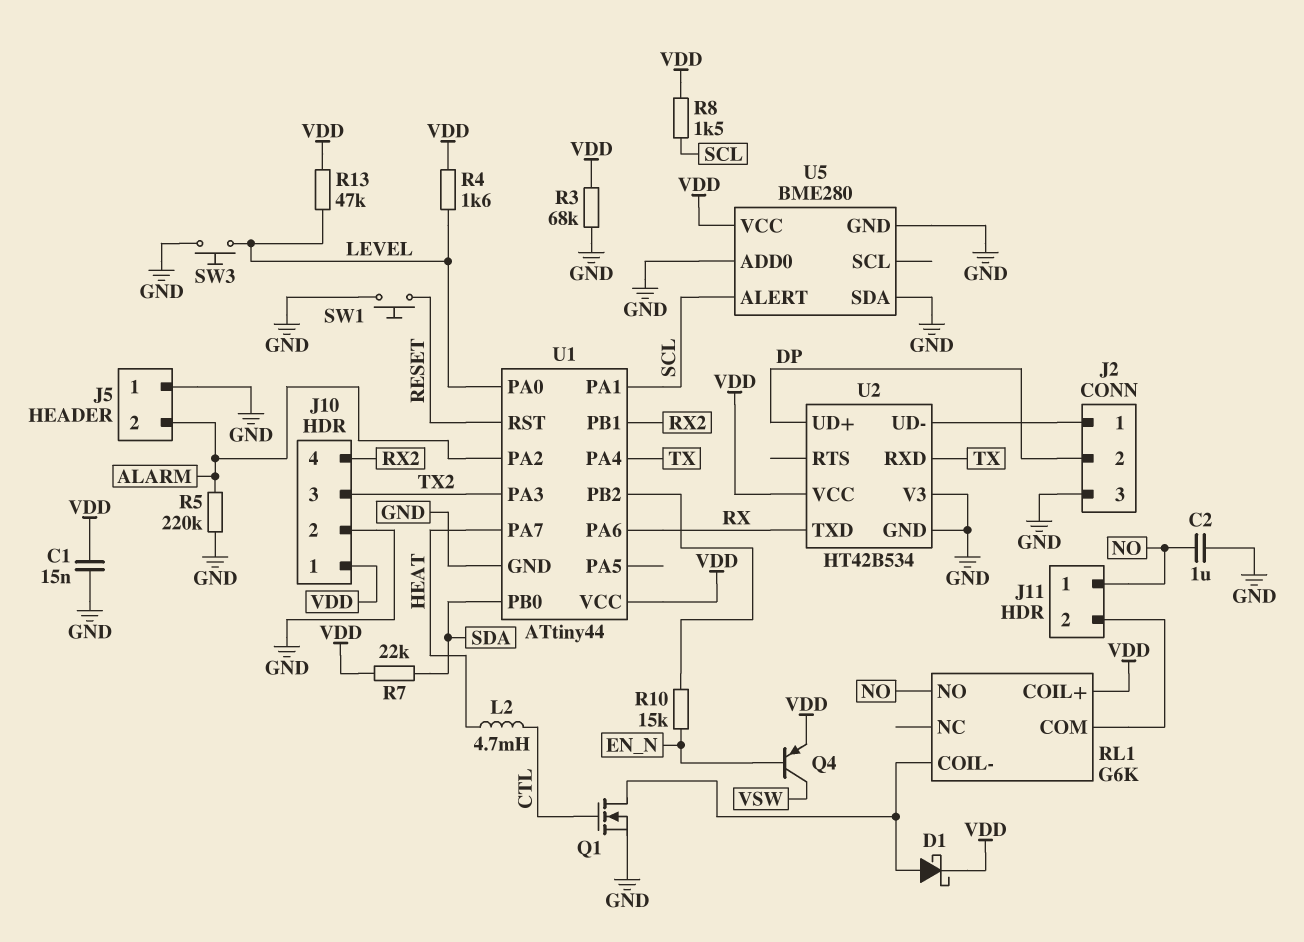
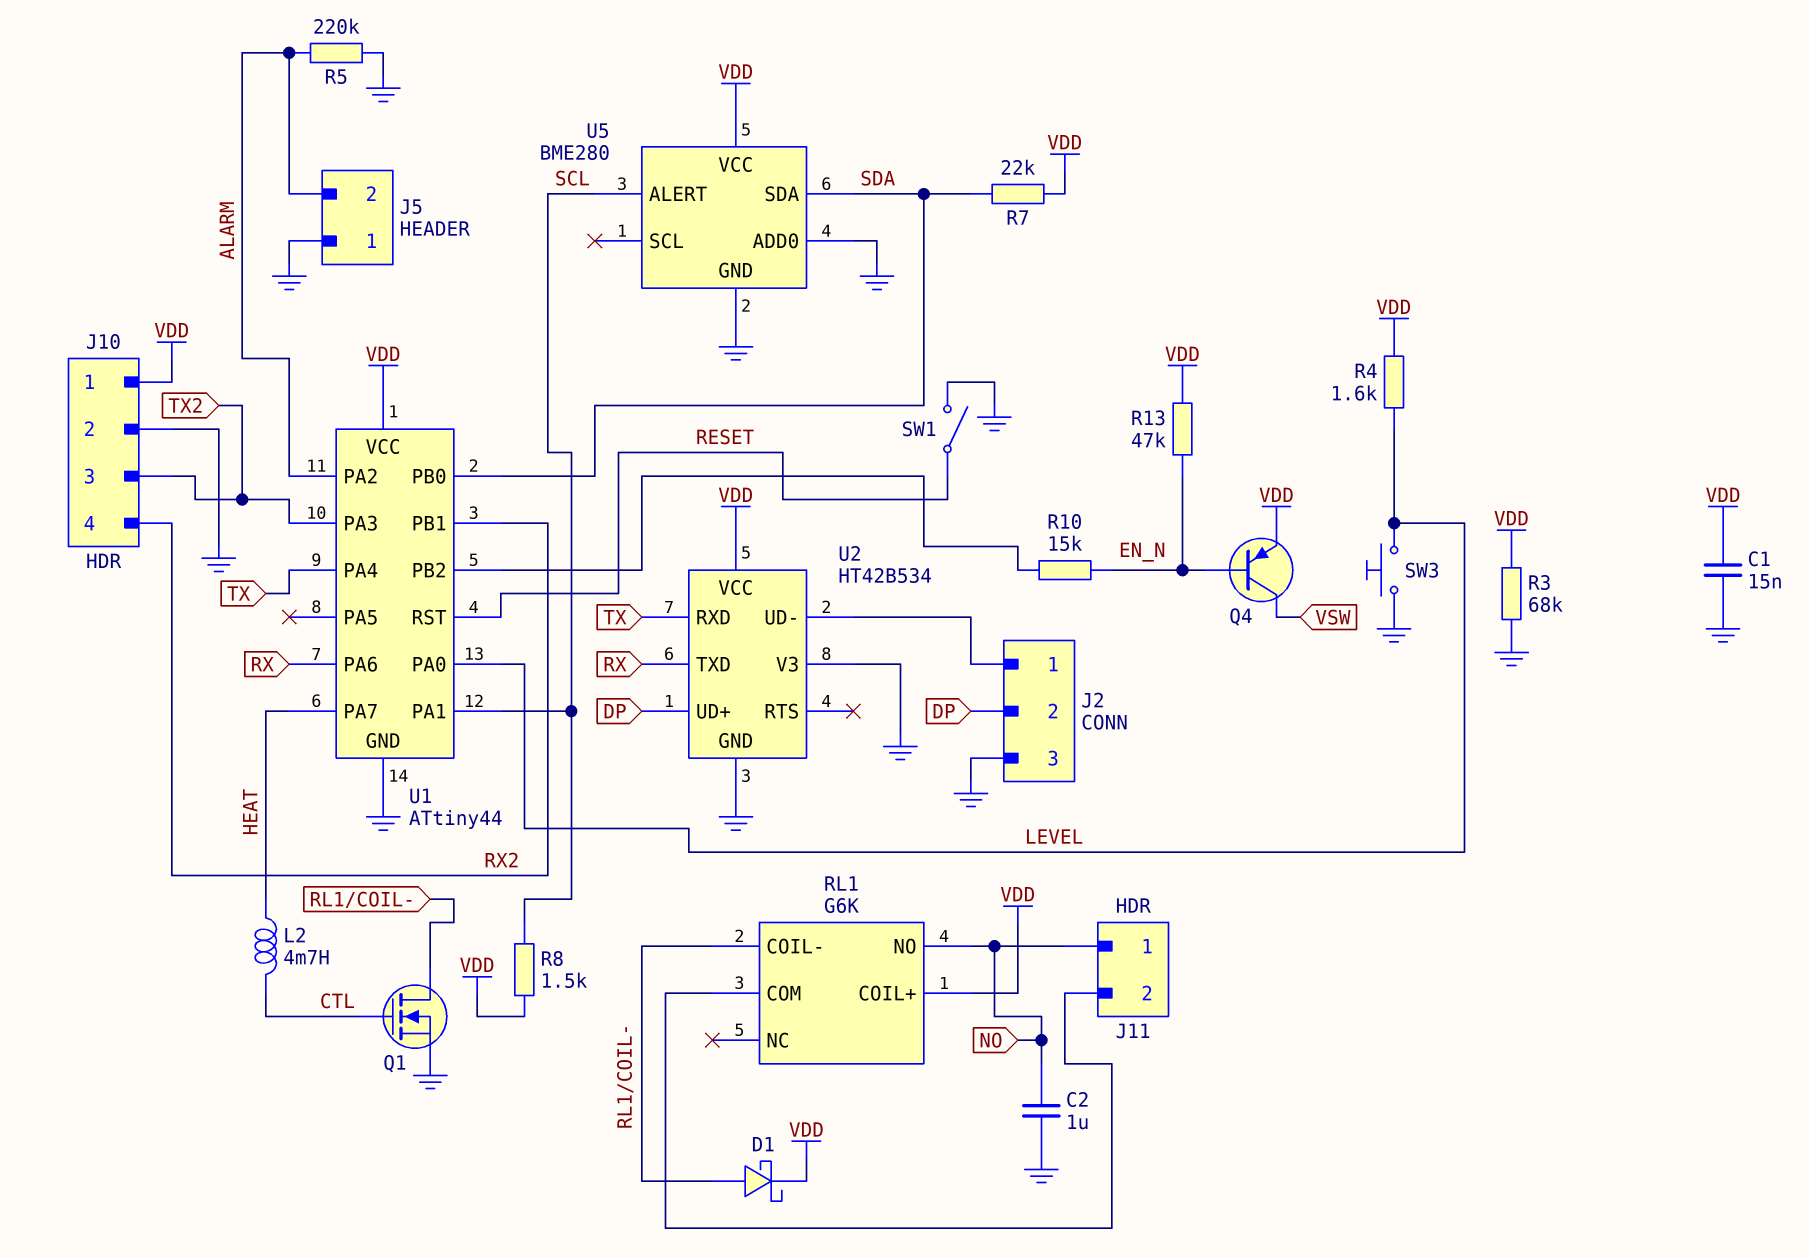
R13: 47k (LEVEL, VDD) -> 47k (EN_N, VDD)
SW1: button (GND, RESET) -> switch (GND, RESET)
U5 pin SDA: GND -> SDA

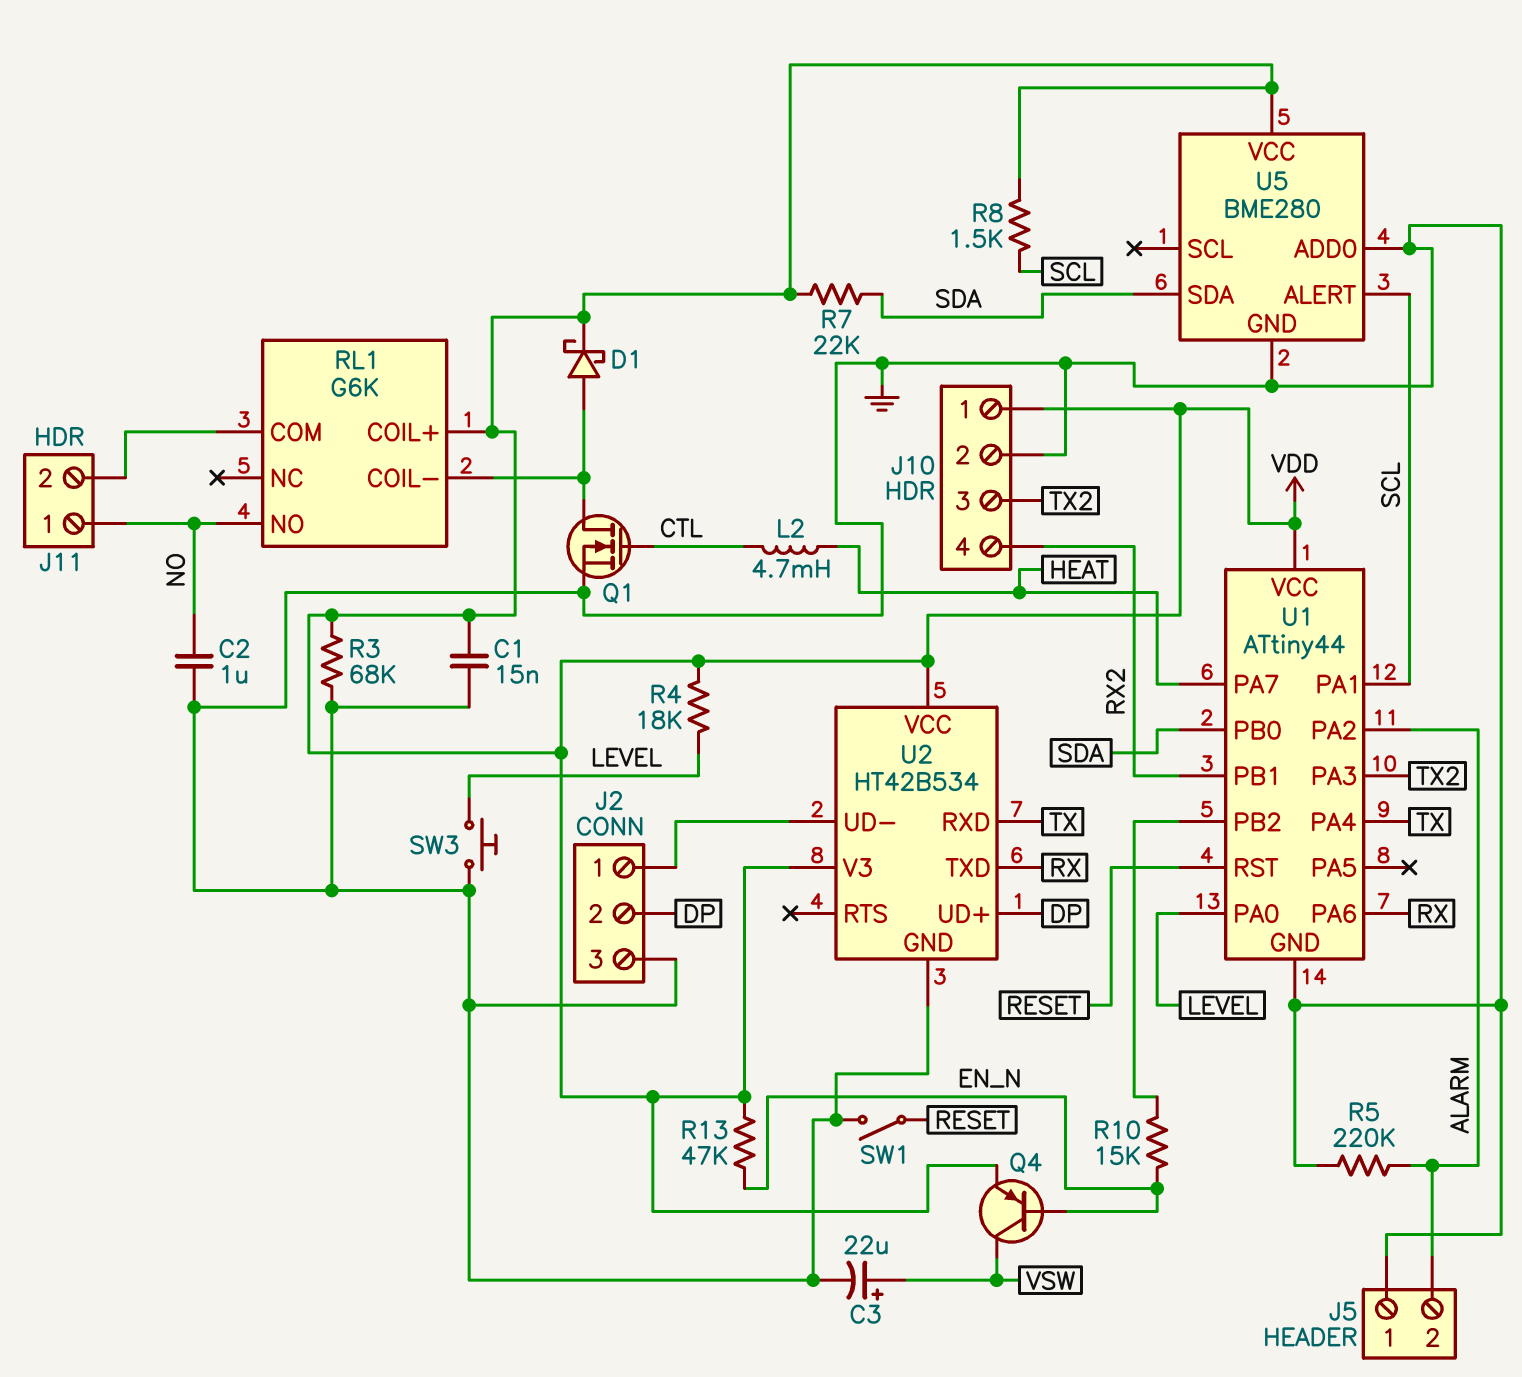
C3: none -> 22uF (plus VSW, minus GND)
R4: 1.6k (LEVEL, VDD) -> 18k (LEVEL, VDD)
U2 pin V3: GND -> VDD

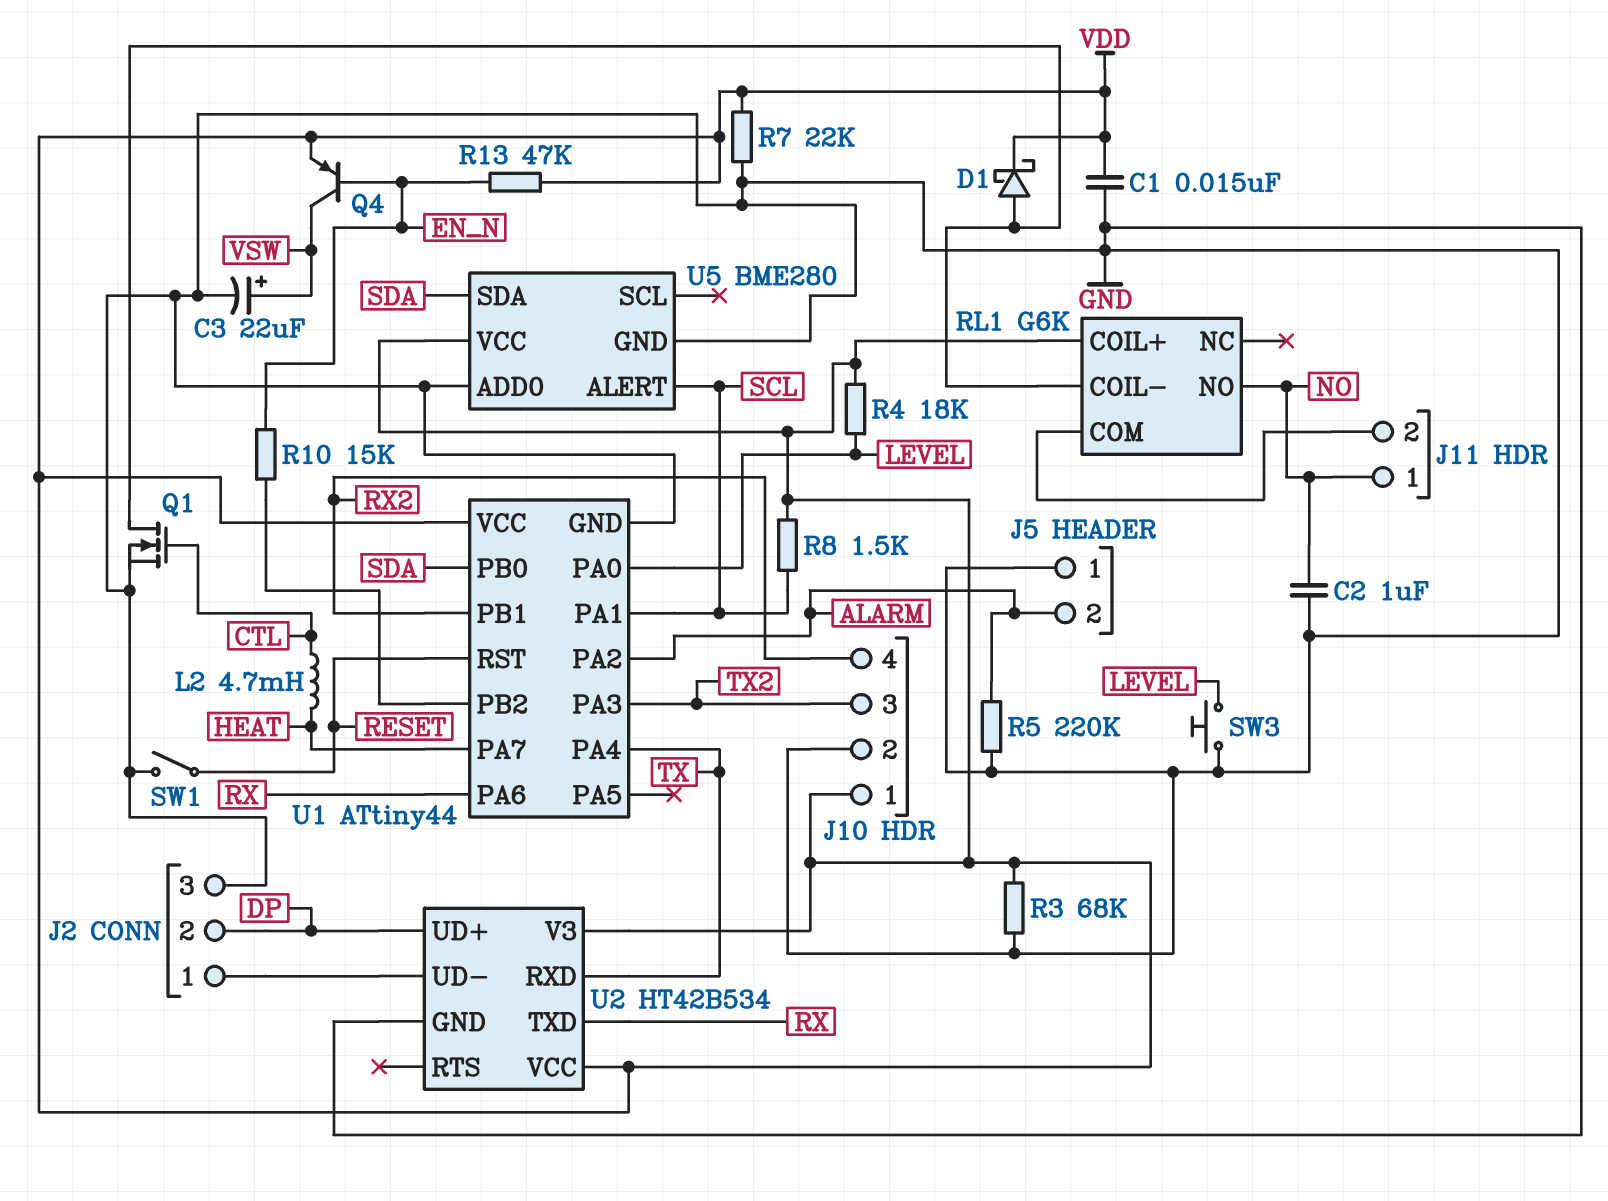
R7: 22k (SDA, VDD) -> 22k (GND, VDD)

